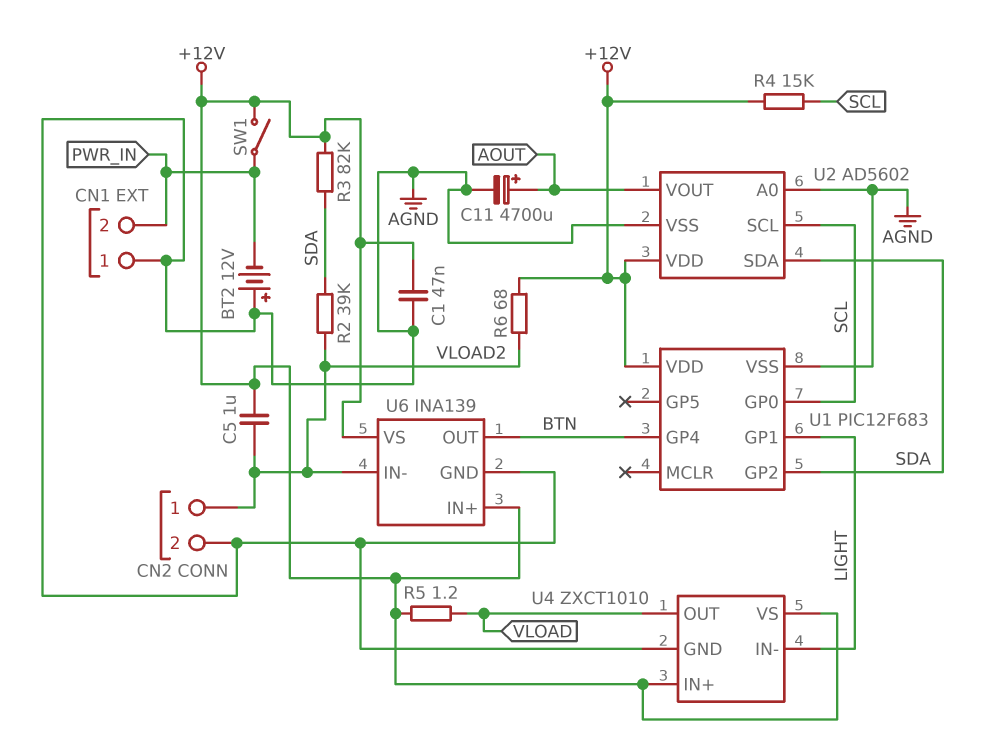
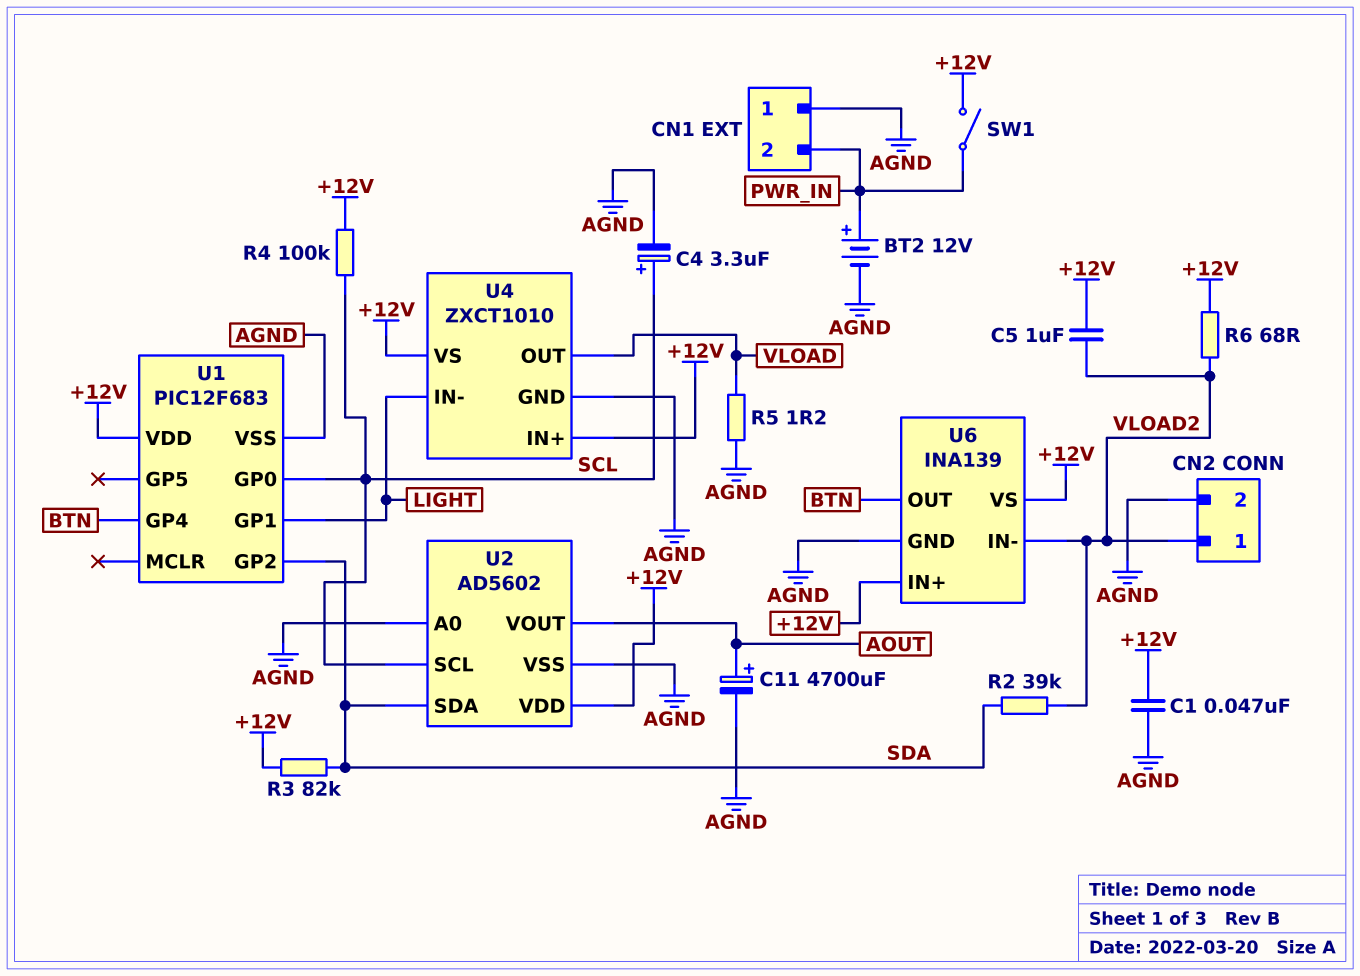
BT2: 12V (plus AGND, minus PWR_IN) -> 12V (plus PWR_IN, minus AGND)
C4: none -> 3.3uF (plus SCL, minus AGND)
R4: 15k (+12V, SCL) -> 100k (+12V, SCL)
R5: 1.2 (+12V, VLOAD) -> 1.2 (AGND, VLOAD)

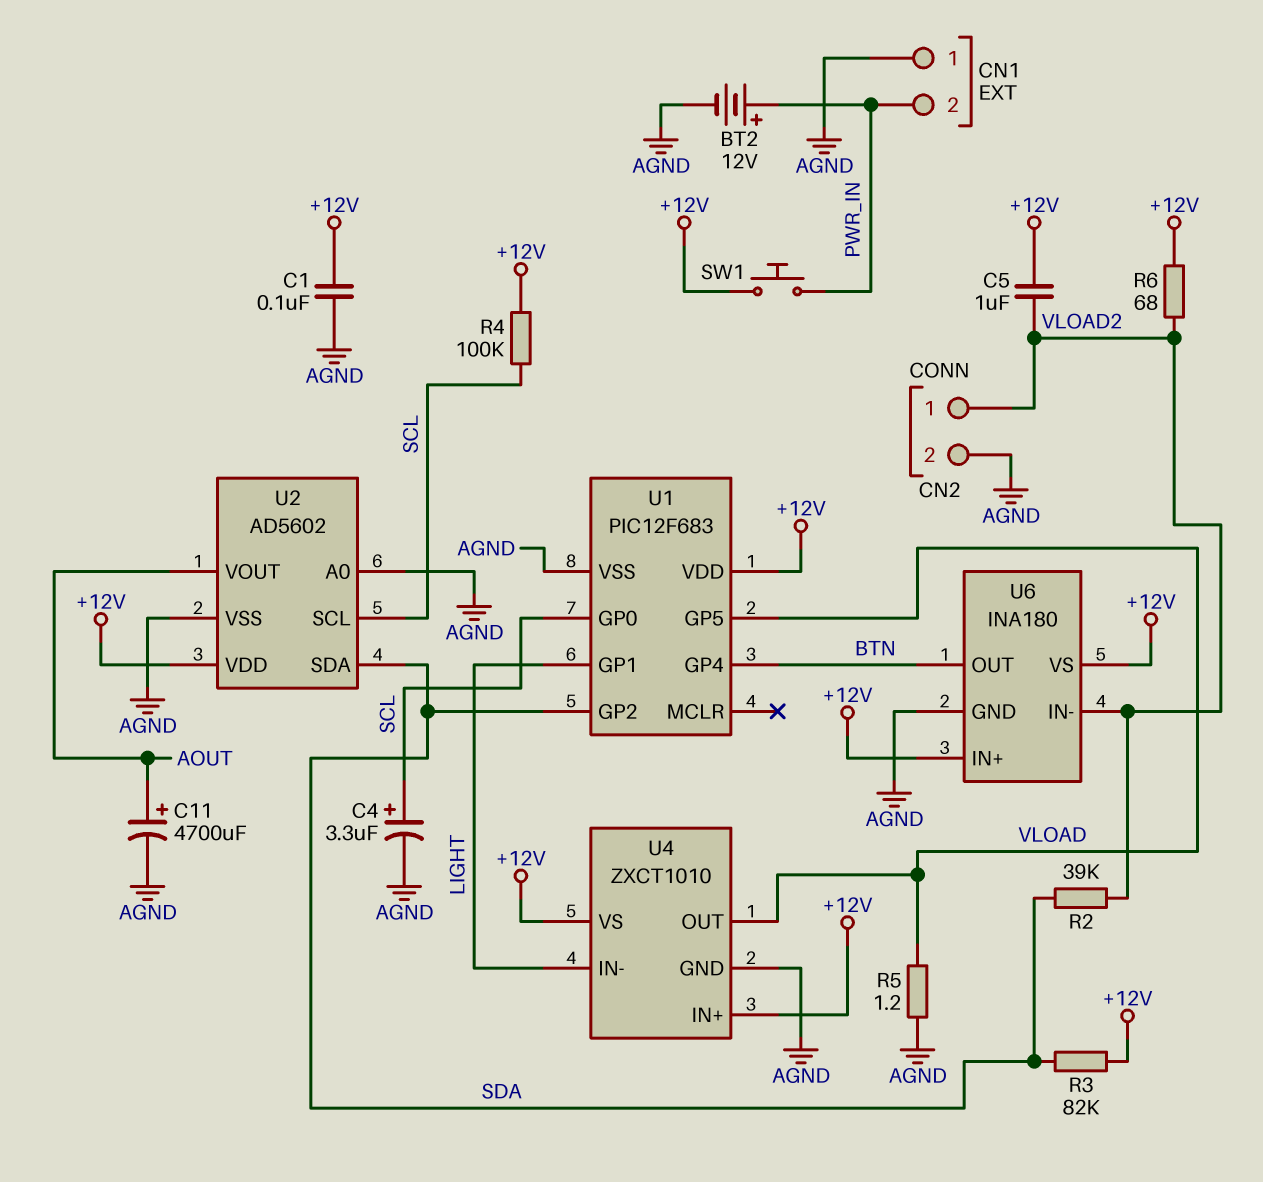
C1: 47nF (+12V, AGND) -> 100nF (+12V, AGND)
SW1: switch (+12V, PWR_IN) -> button (+12V, PWR_IN)
U1 pin GP5: none -> VLOAD
U6: INA139 -> INA180

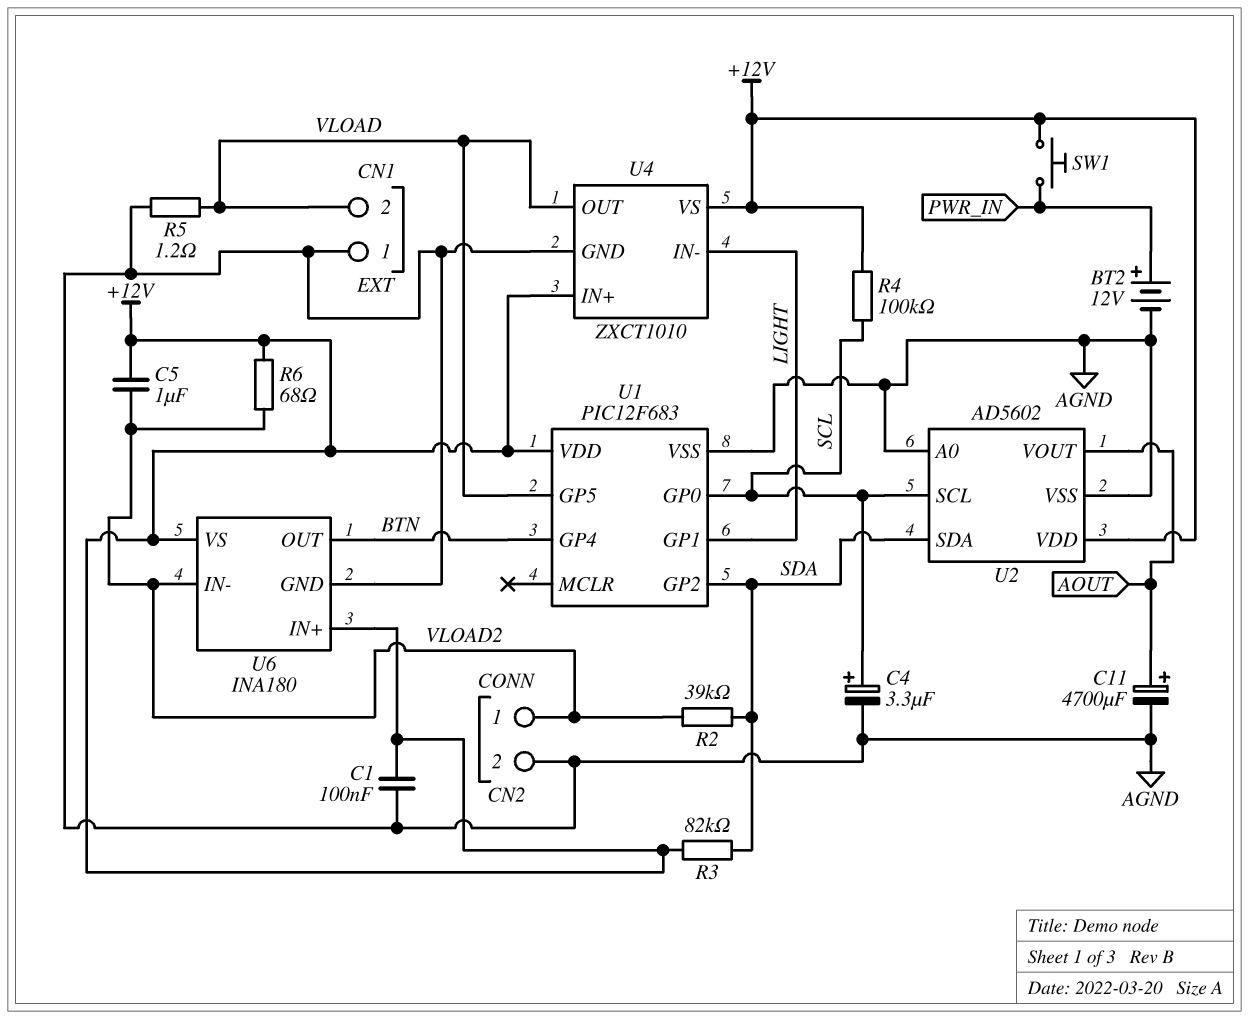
CN1 pin 2: PWR_IN -> VLOAD

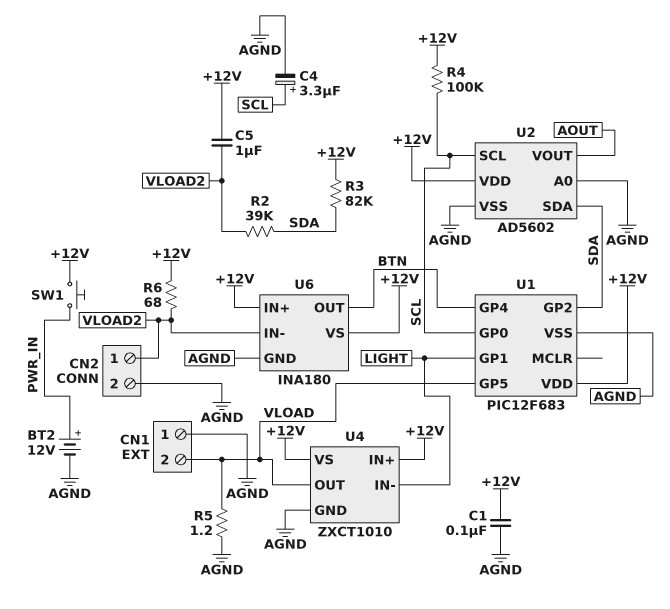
C11: 4700uF (plus AOUT, minus AGND) -> none

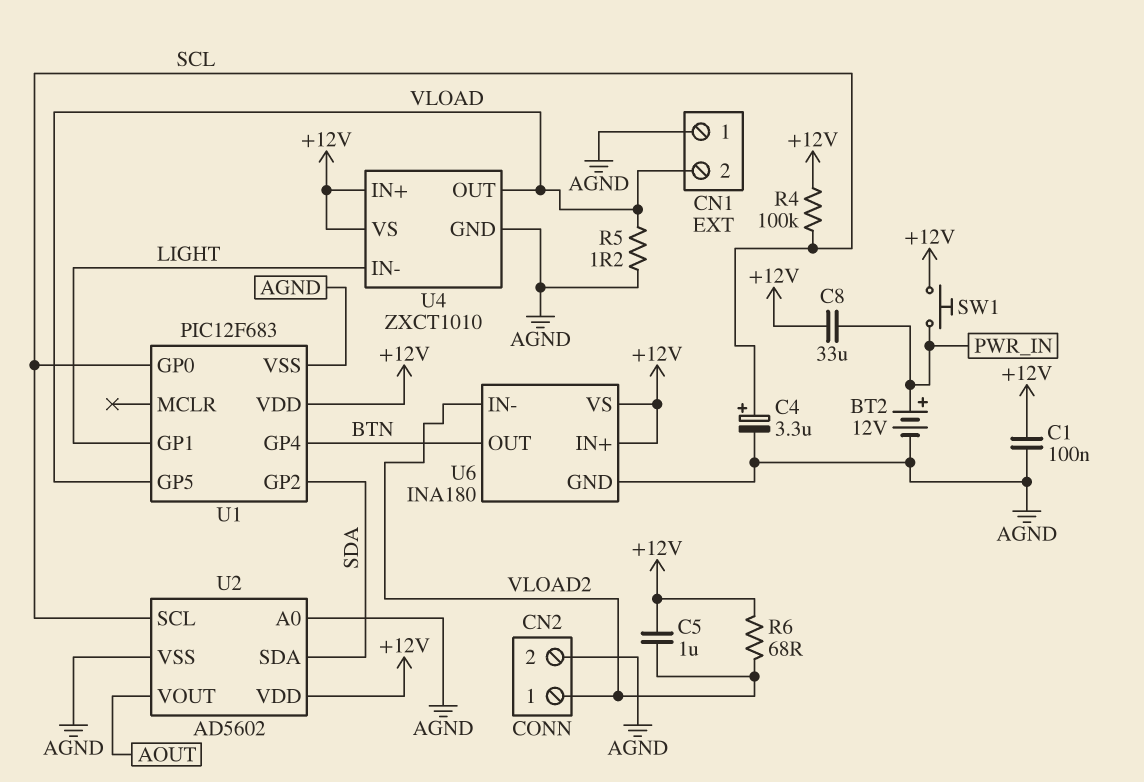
C8: none -> 33uF (+12V, PWR_IN)
R2: 39k (SDA, VLOAD2) -> none
R3: 82k (+12V, SDA) -> none

